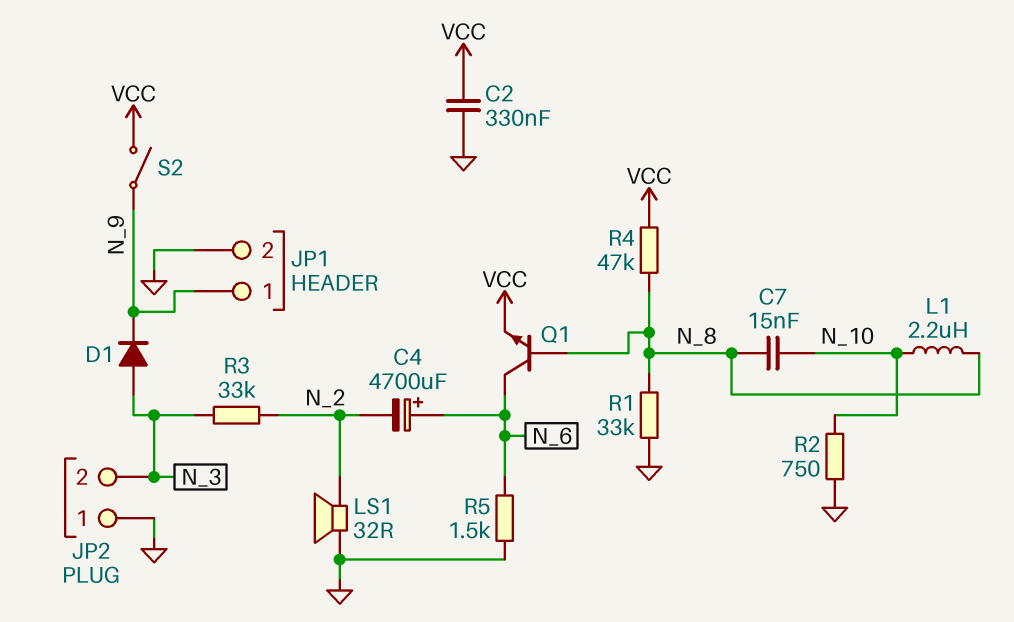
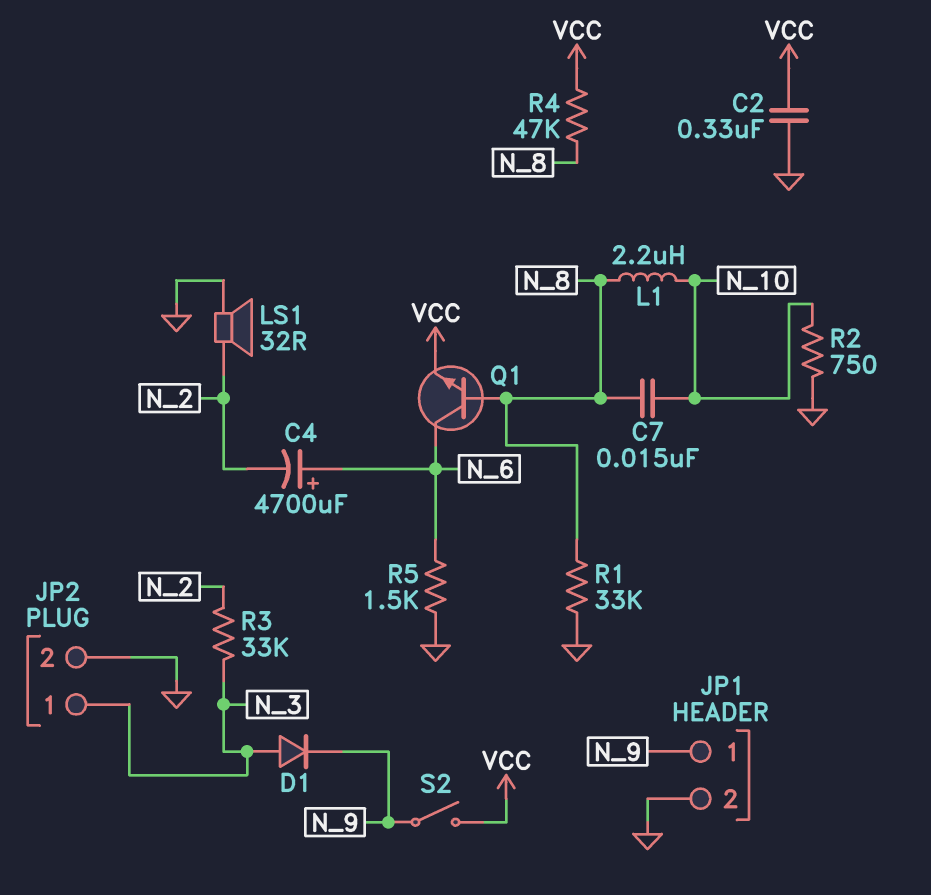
JP2 pin 1: GND -> N_3
JP2 pin 2: N_3 -> GND

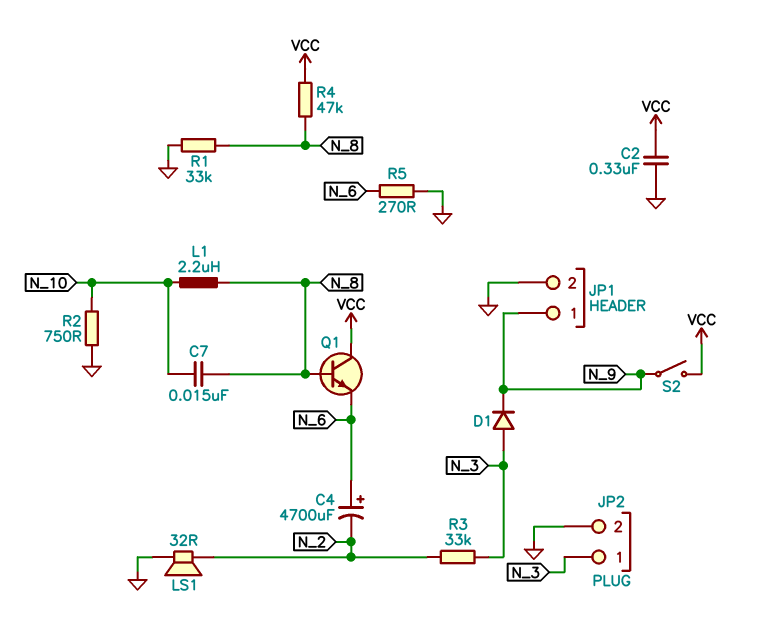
Q1: NPN (B N_8, C N_6, E VCC) -> NPN (B N_8, C VCC, E N_6)
R5: 1.5k (GND, N_6) -> 270 (GND, N_6)

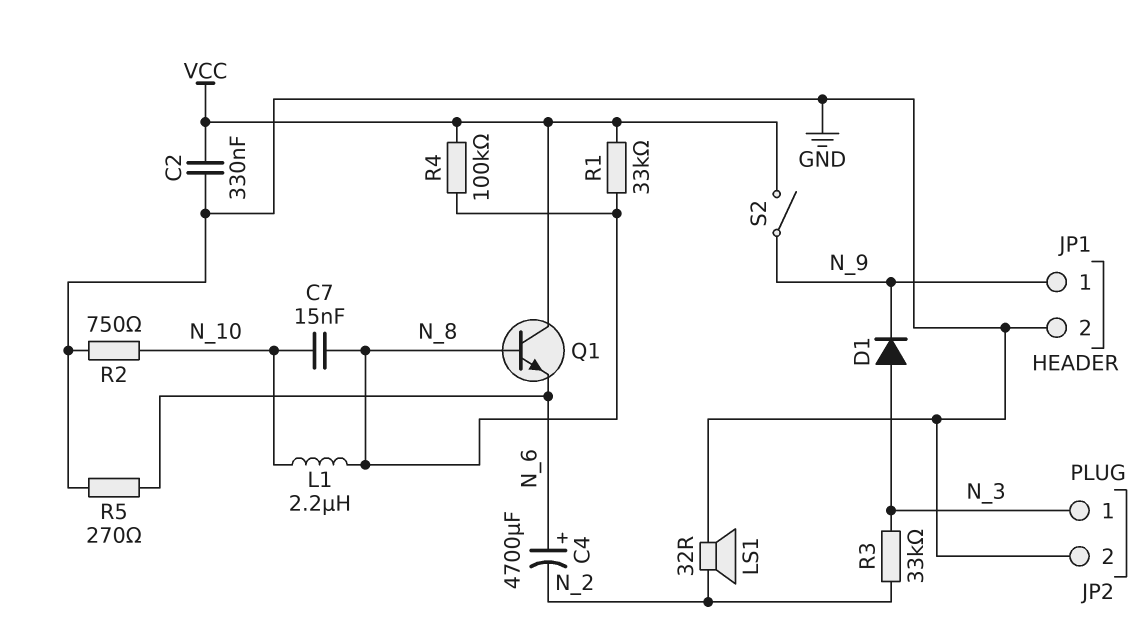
R1: 33k (GND, N_8) -> 33k (N_8, VCC)
R4: 47k (N_8, VCC) -> 100k (N_8, VCC)

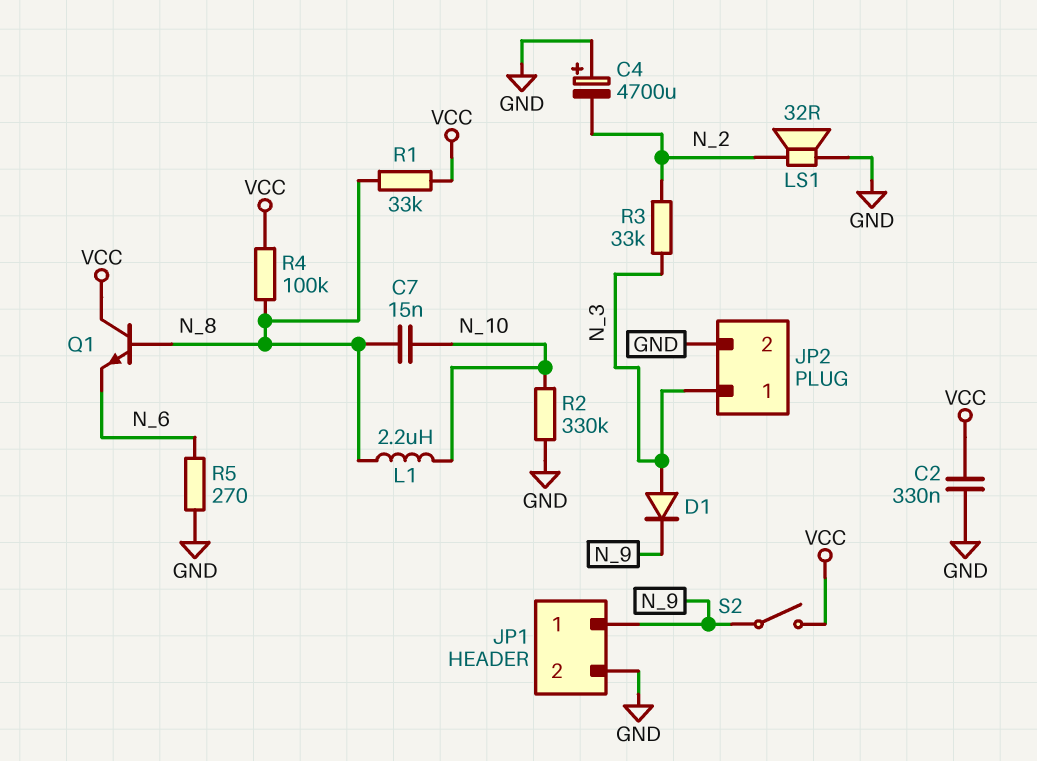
C4: 4700uF (plus N_6, minus N_2) -> 4700uF (plus GND, minus N_2)
R2: 750 (GND, N_10) -> 330k (GND, N_10)

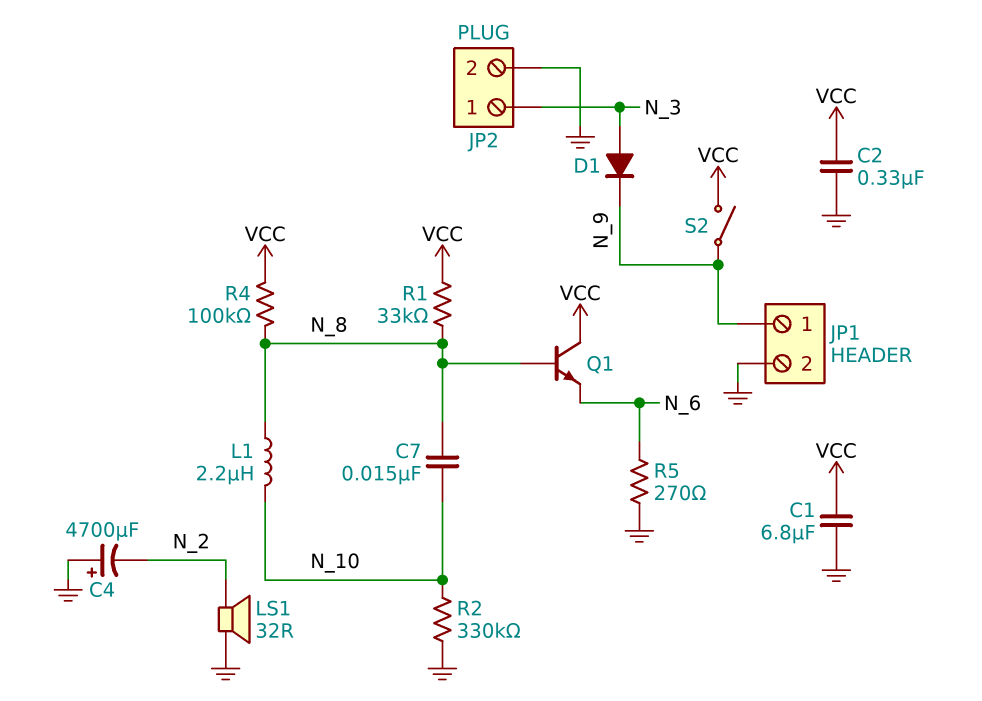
C1: none -> 6.8uF (GND, VCC)
R3: 33k (N_2, N_3) -> none

